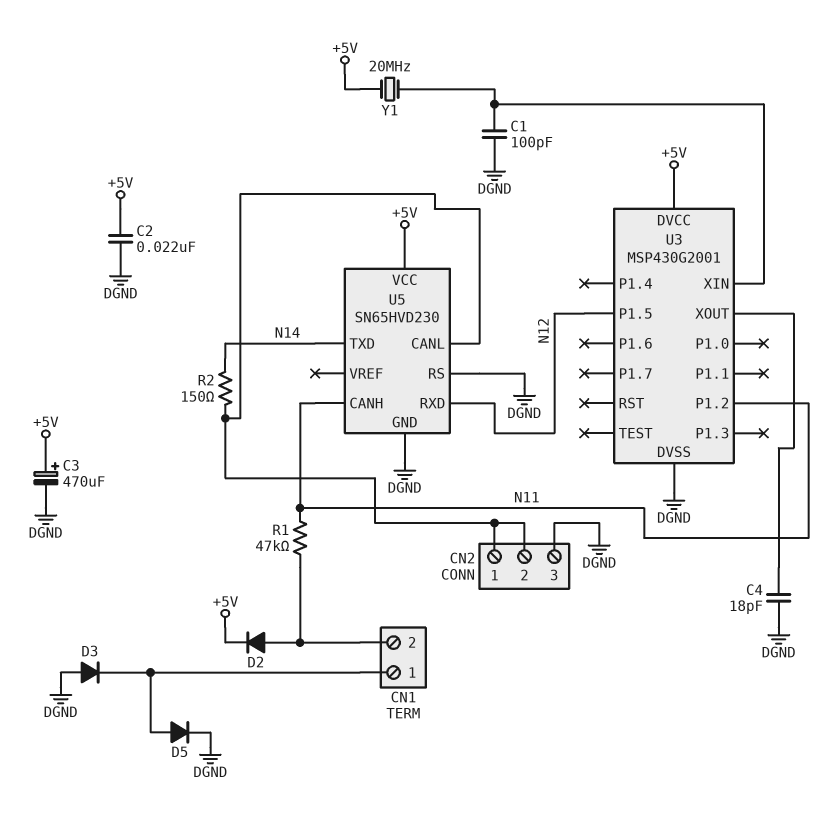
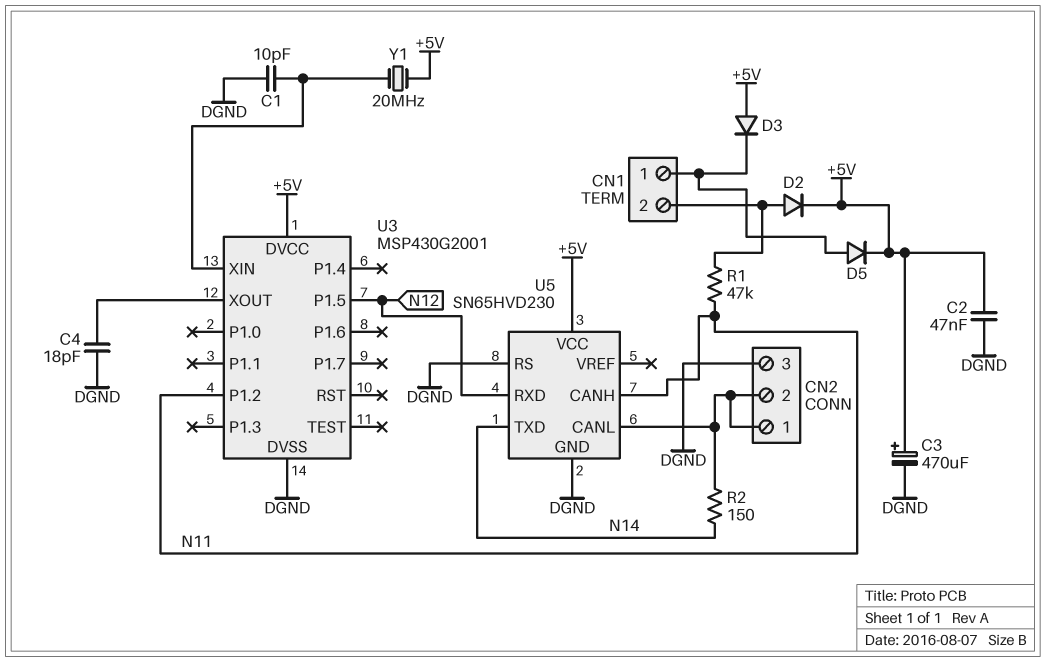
C1: 100pF (DGND, U3/XIN) -> 10pF (DGND, U3/XIN)
C2: 22nF (+5V, DGND) -> 47nF (+5V, DGND)
D3: diode (A DGND, K CN1/1) -> diode (A +5V, K CN1/1)
D5: diode (A CN1/1, K DGND) -> diode (A CN1/1, K +5V)

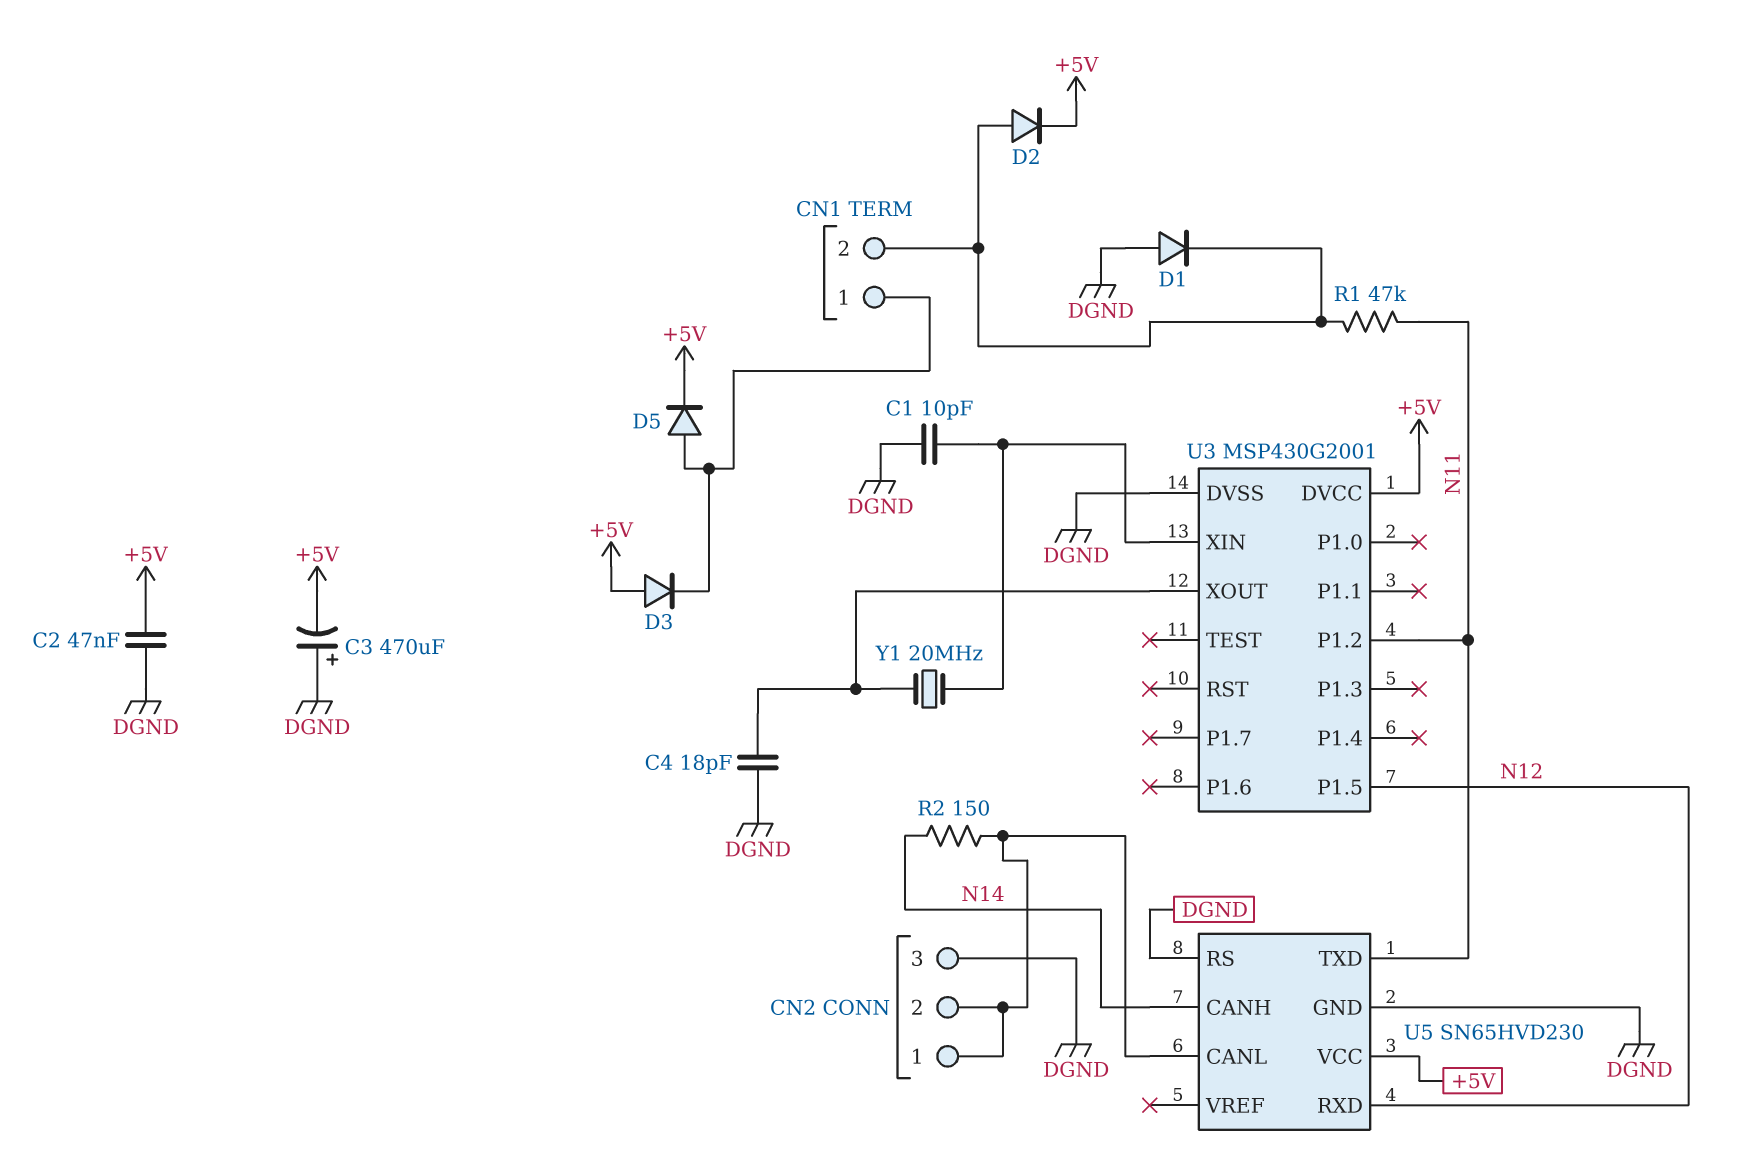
C3: 470uF (plus +5V, minus DGND) -> 470uF (plus DGND, minus +5V)
D1: none -> diode (A DGND, K CN1/2)
U5 pin CANH: N11 -> N14
U5 pin TXD: N14 -> N11
Y1: 20MHz (+5V, U3/XIN) -> 20MHz (U3/XIN, U3/XOUT)

